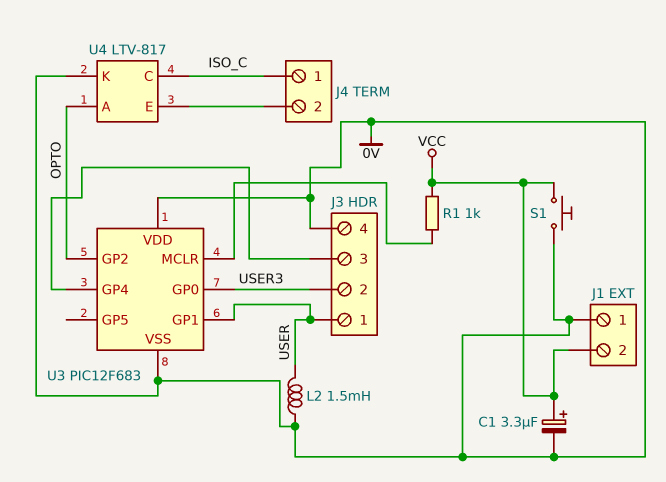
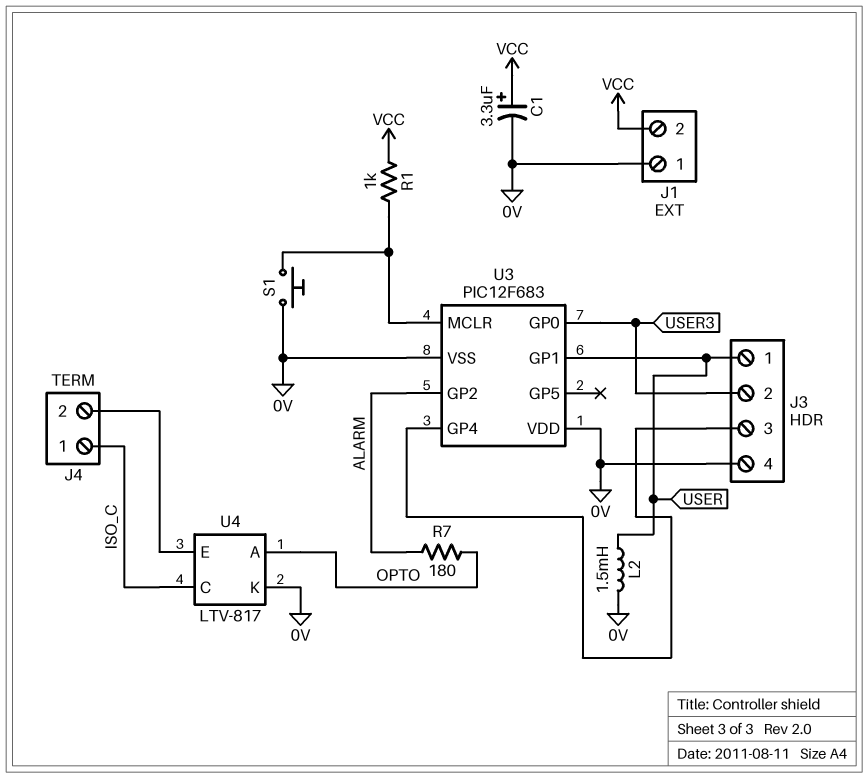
R7: none -> 180 (ALARM, OPTO)
S1: button (0V, VCC) -> button (0V, U3/MCLR)
U3 pin GP2: OPTO -> ALARM

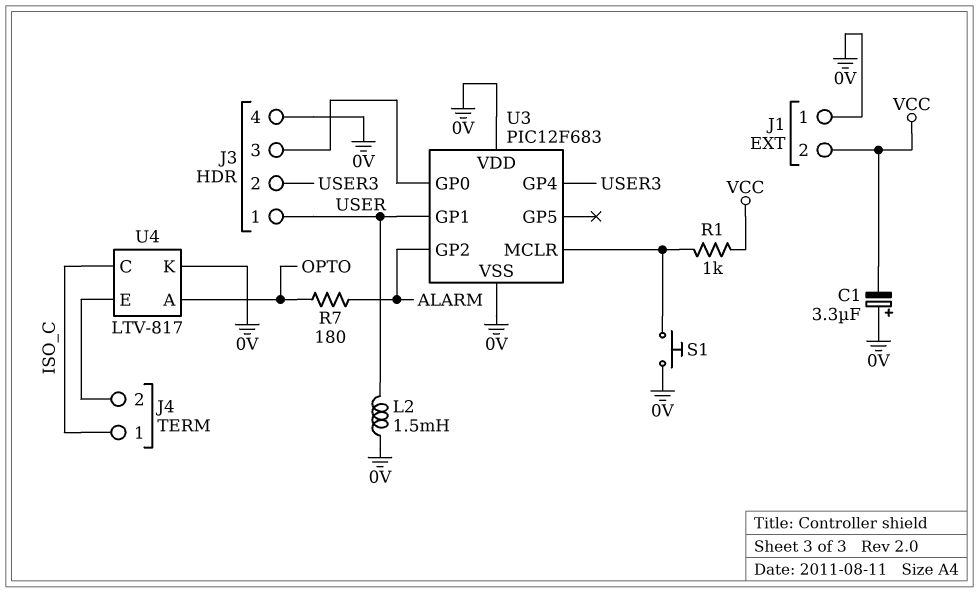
C1: 3.3uF (plus VCC, minus 0V) -> 3.3uF (plus 0V, minus VCC)
U3 pin GP0: USER3 -> J3/3
U3 pin GP4: J3/3 -> USER3

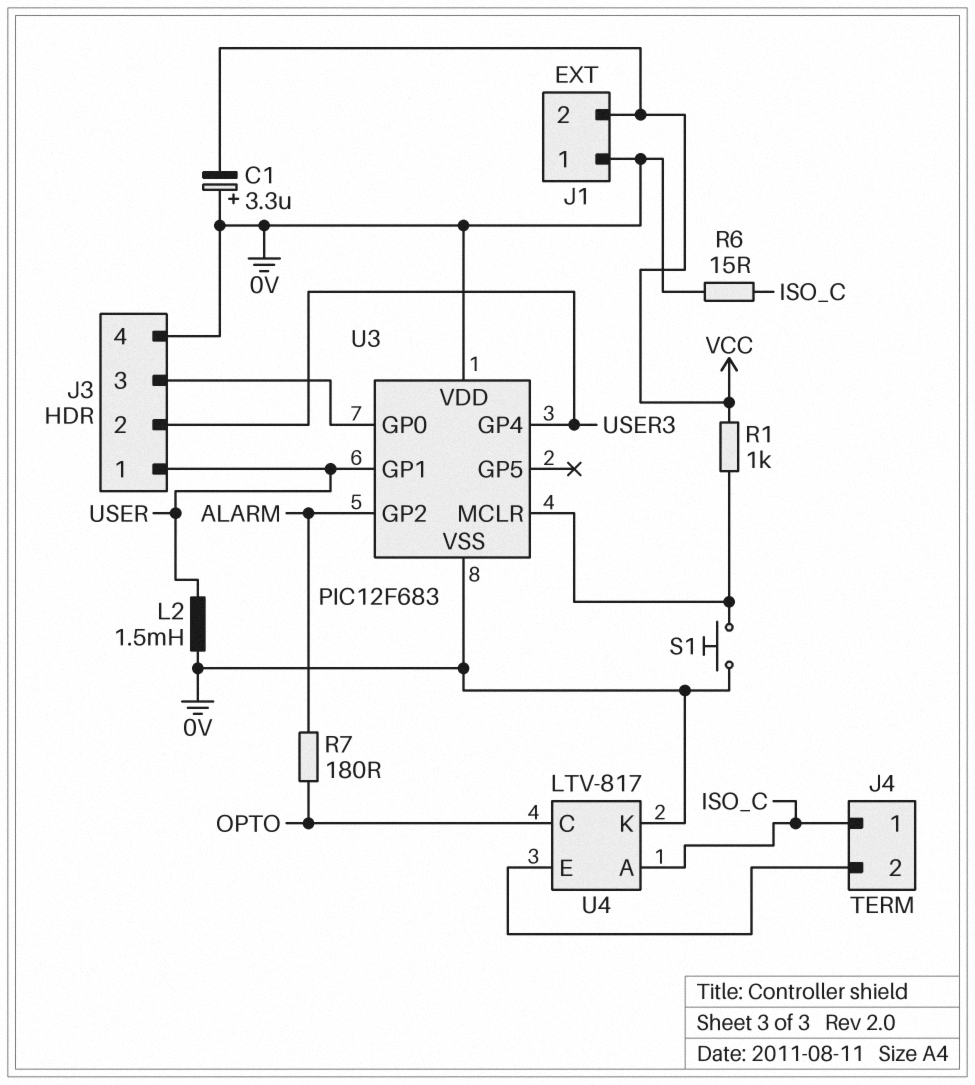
R6: none -> 15 (0V, ISO_C)
U4 pin A: OPTO -> ISO_C
U4 pin C: ISO_C -> OPTO

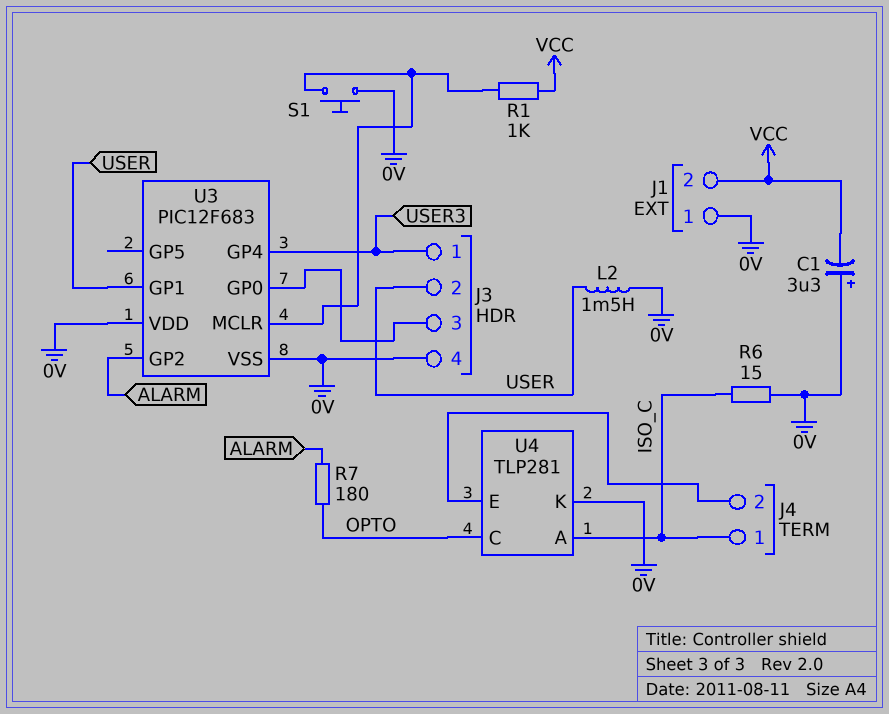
J3 pin 1: USER -> USER3
J3 pin 2: USER3 -> USER
U4: LTV-817 -> TLP281

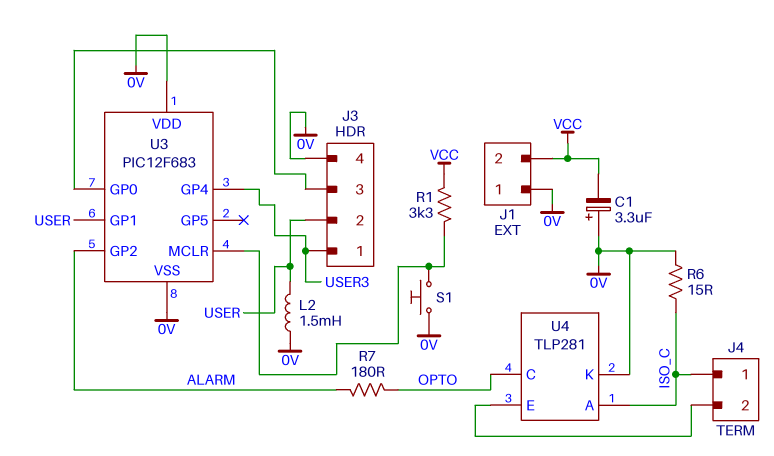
R1: 1k (U3/MCLR, VCC) -> 3.3k (U3/MCLR, VCC)

